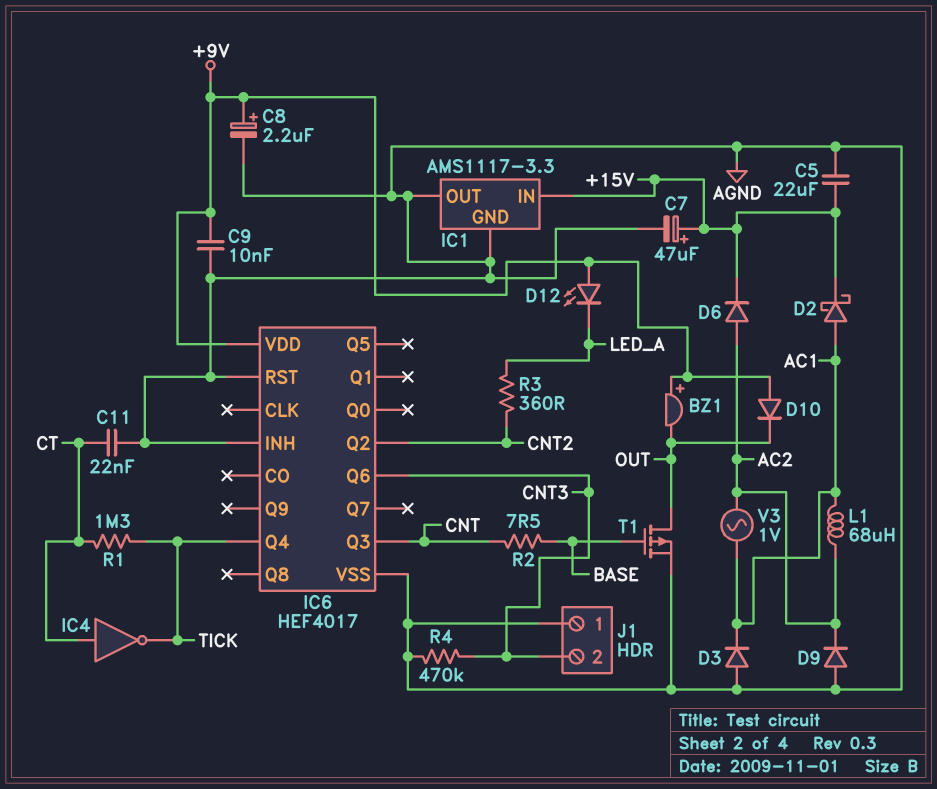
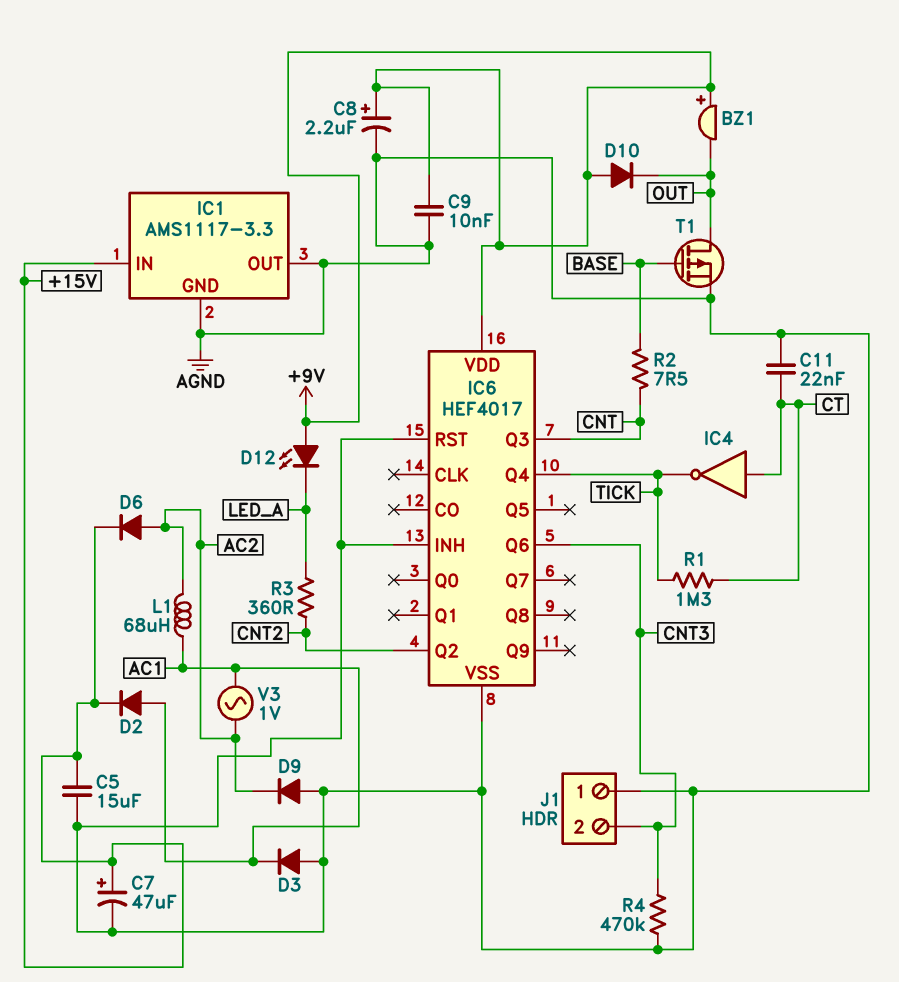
C5: 22uF (+15V, AGND) -> 15uF (+15V, AGND)
D2: schottky (A AC1, K +15V) -> diode (A AC1, K +15V)

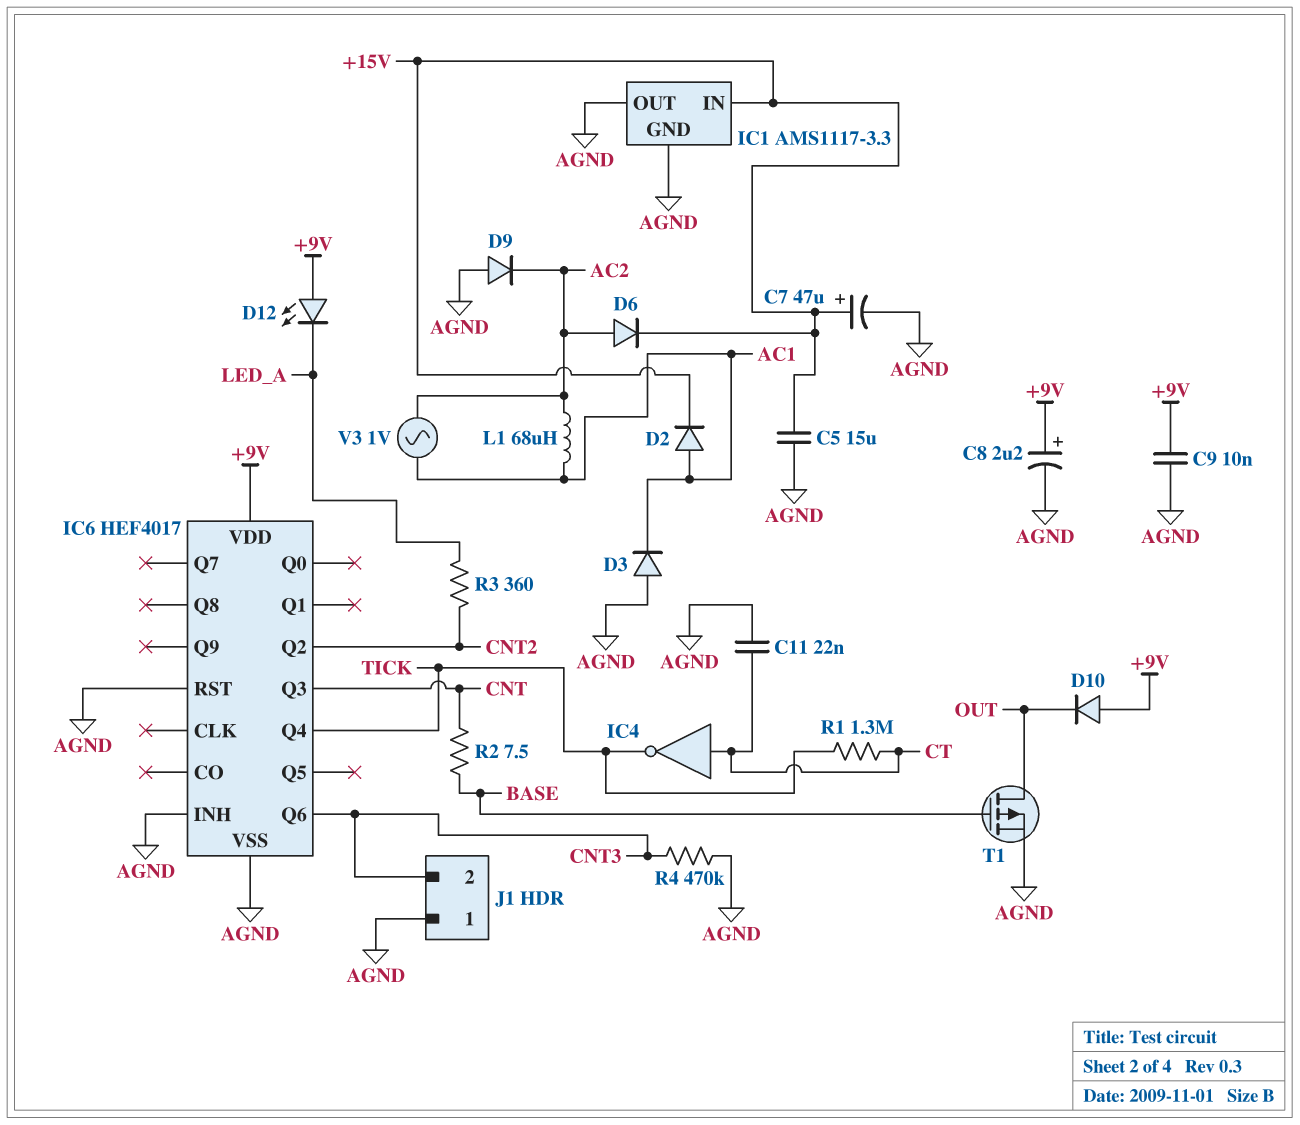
BZ1: buzzer (plus +9V, minus OUT) -> none

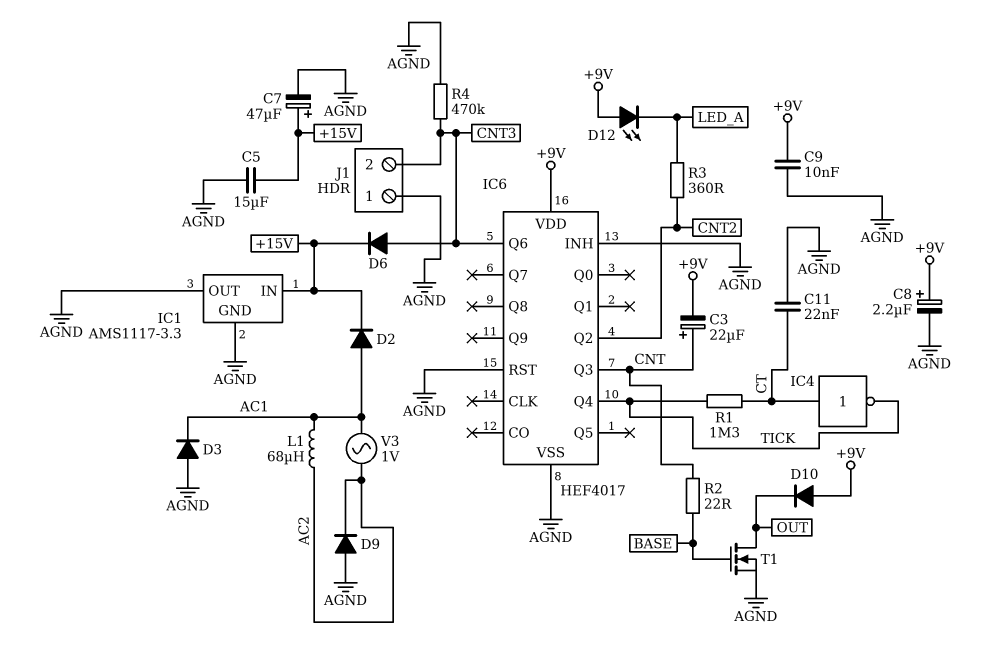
C3: none -> 22uF (plus CNT, minus +9V)
D6: diode (A AC2, K +15V) -> diode (A CNT3, K +15V)
R2: 7.5 (BASE, CNT) -> 22 (BASE, CNT)
T1: PMOS (G BASE, D OUT, S AGND) -> NMOS (G BASE, D OUT, S AGND)

